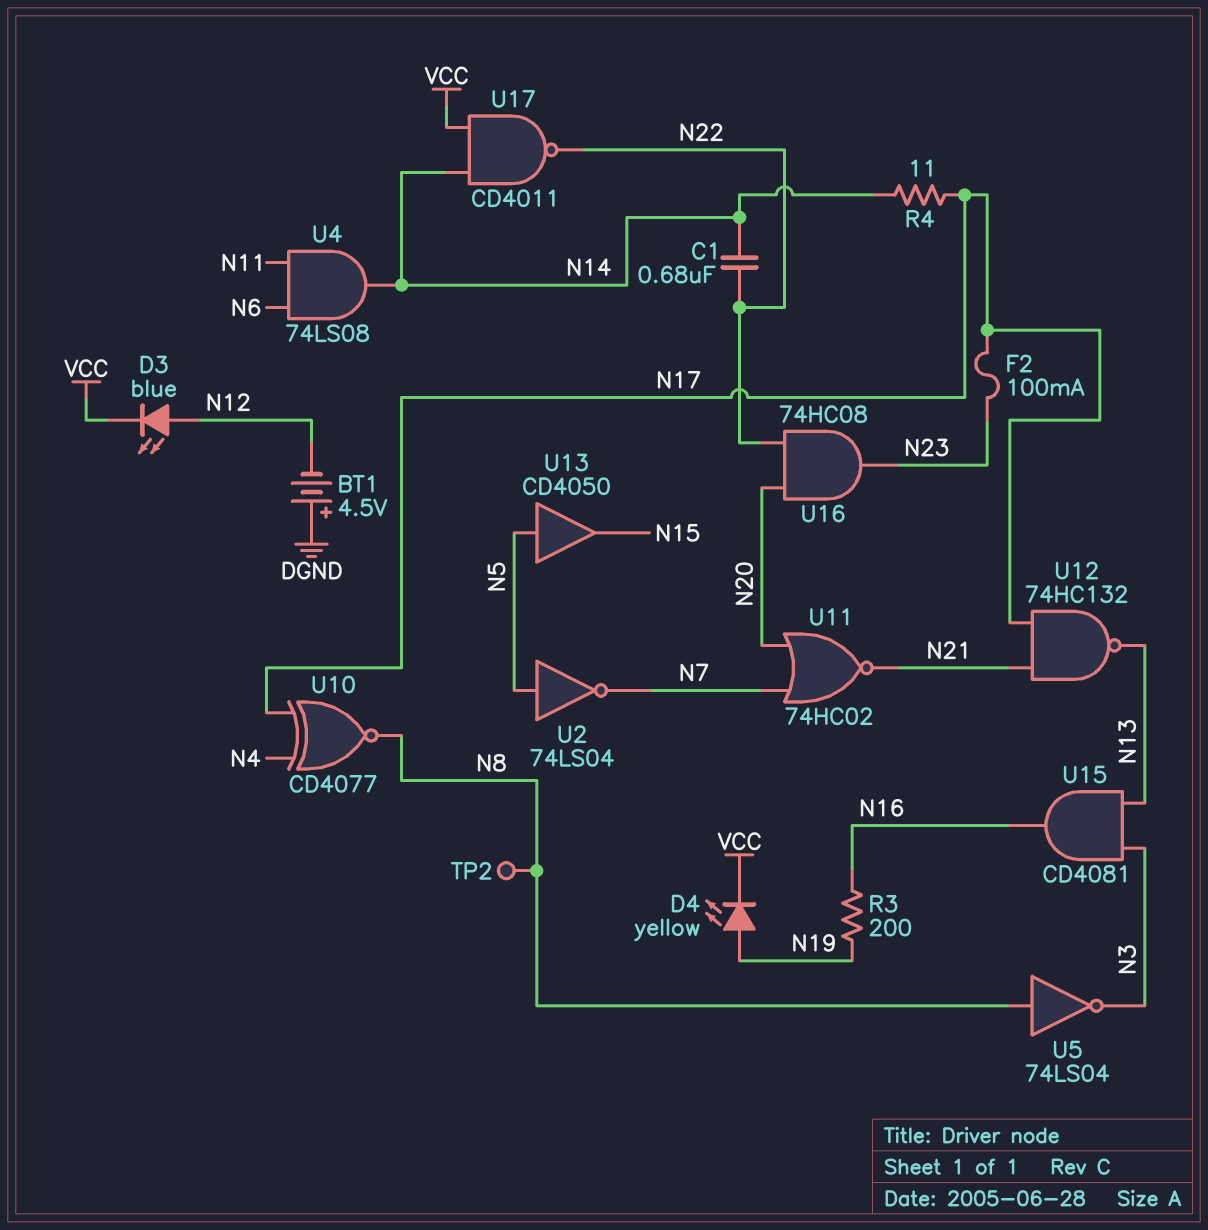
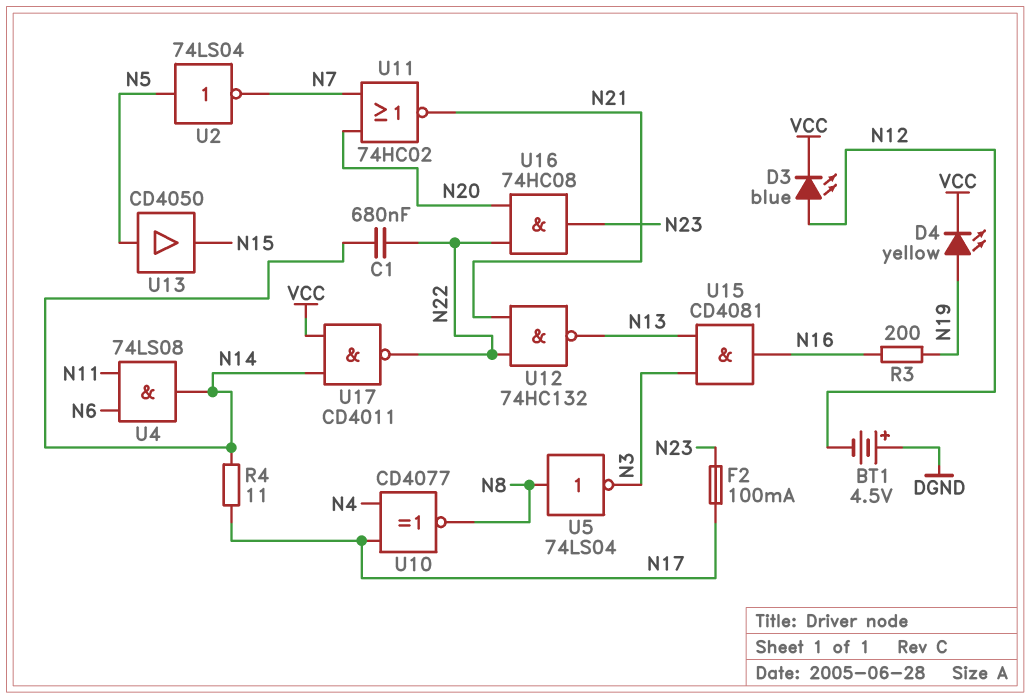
TP2: test point (N8) -> none
U12: NAND 74HC132 (in N17, in N21, out N13) -> NAND 74HC132 (in N21, in N22, out N13)

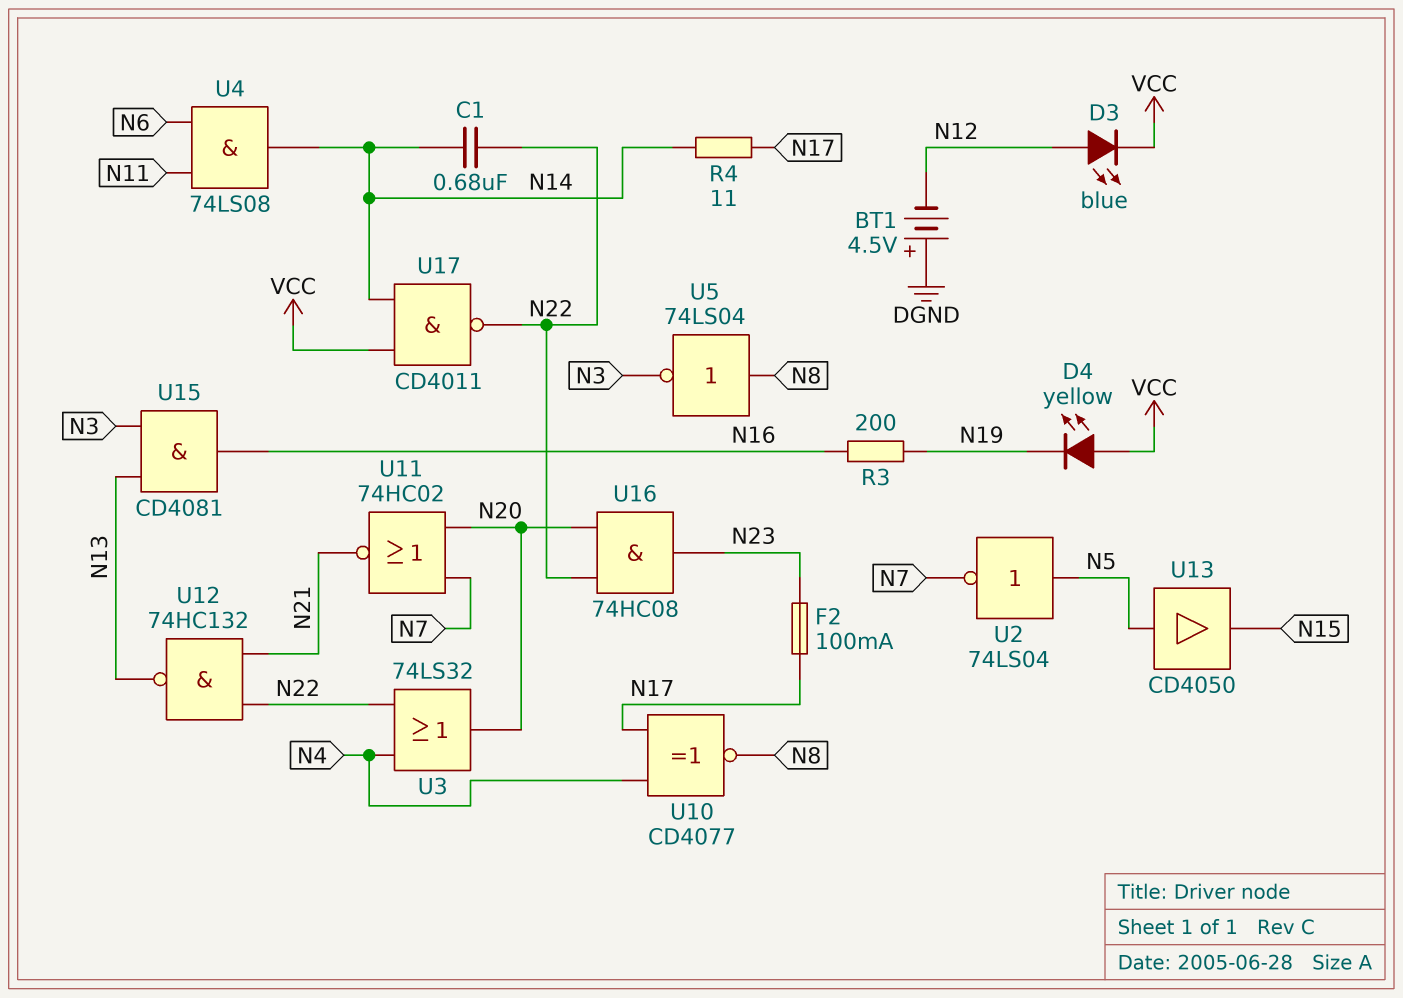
D4: LED yellow (A N19, K VCC) -> LED yellow (A VCC, K N19)
U3: none -> OR 74LS32 (in N4, in N22, out N20)

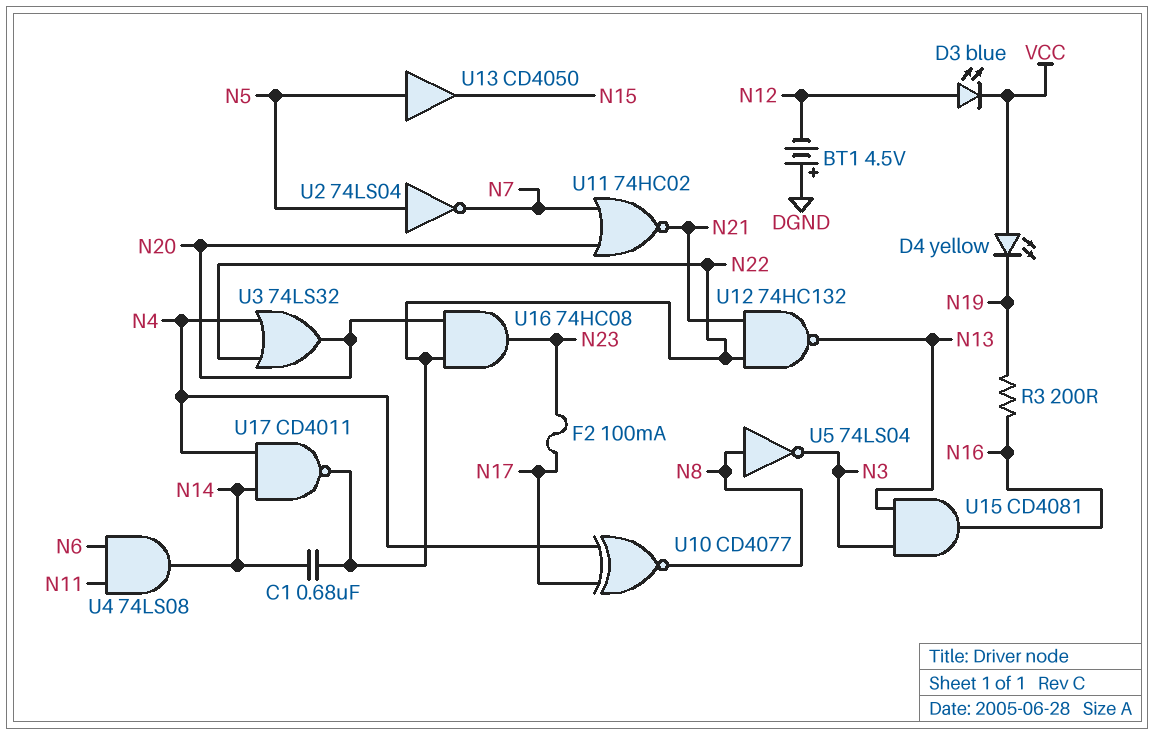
R4: 11 (N14, N17) -> none
U17: NAND CD4011 (in N14, in VCC, out N22) -> NAND CD4011 (in N4, in N14, out N22)

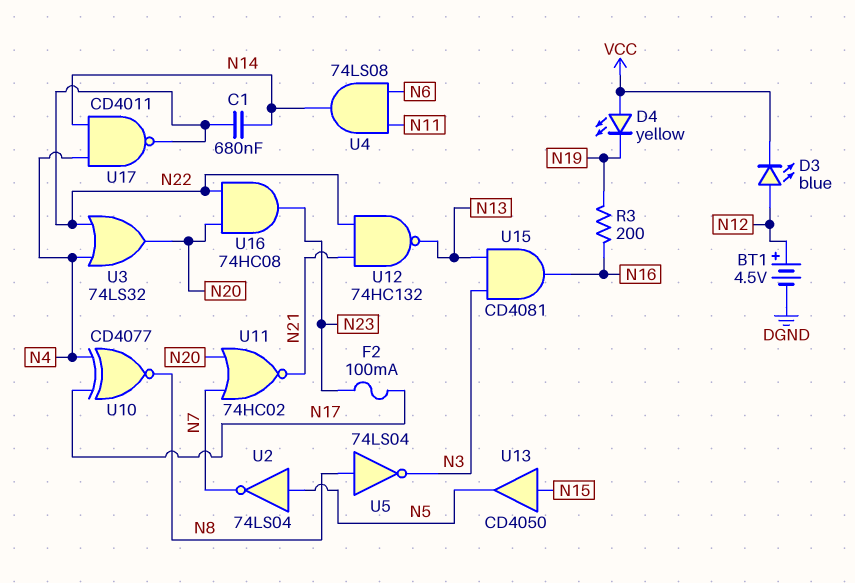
BT1: 4.5V (plus DGND, minus N12) -> 4.5V (plus N12, minus DGND)
U13: buffer CD4050 (in N5, out N15) -> buffer CD4050 (in N15, out N5)

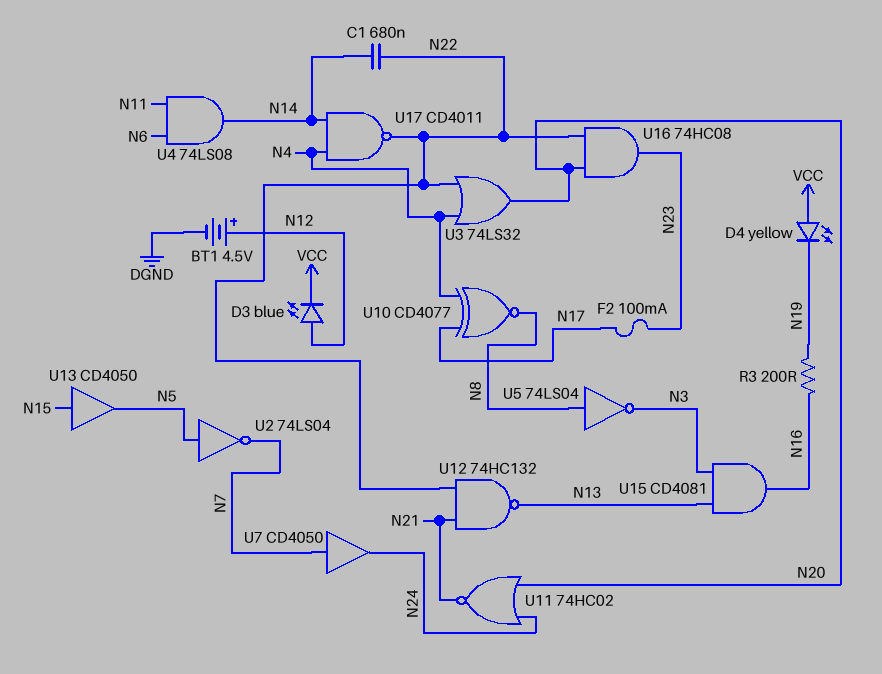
U7: none -> buffer CD4050 (in N7, out N24)
U11: NOR 74HC02 (in N7, in N20, out N21) -> NOR 74HC02 (in N20, in N24, out N21)

